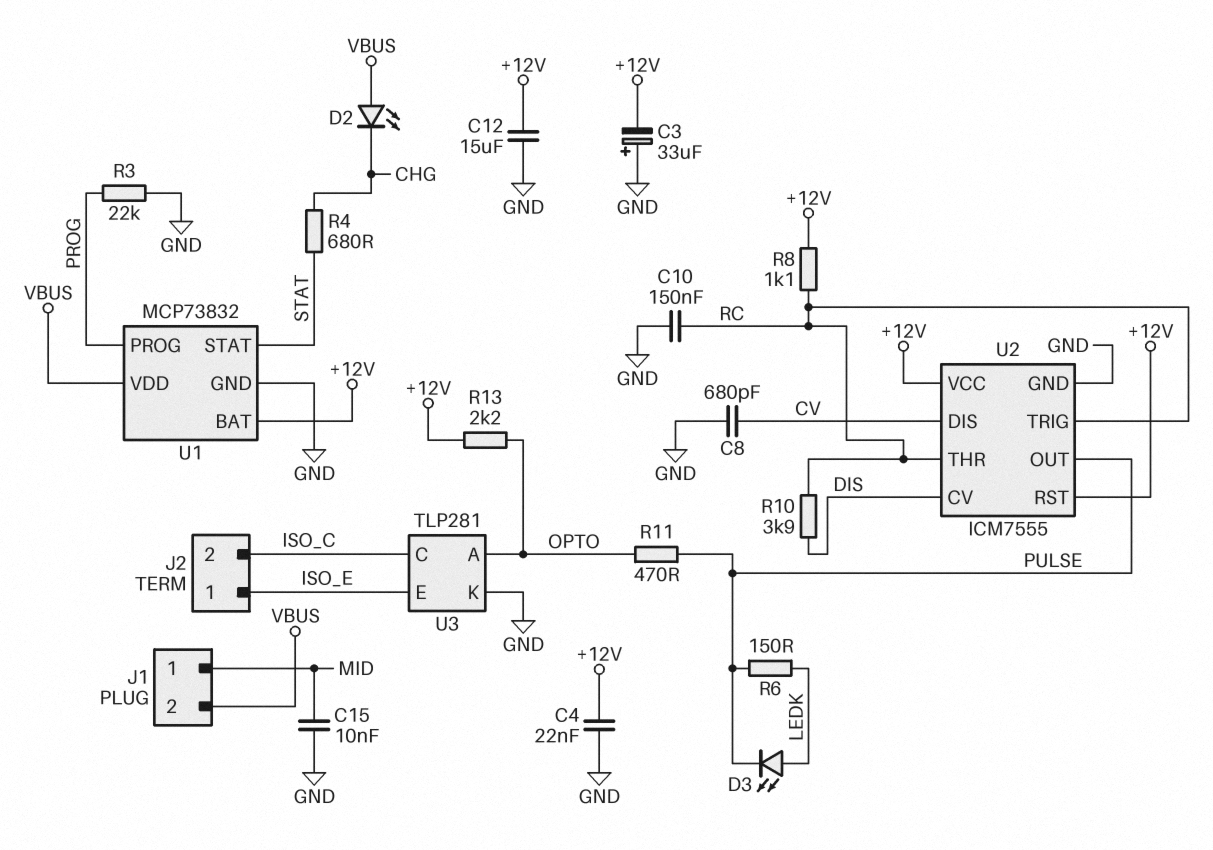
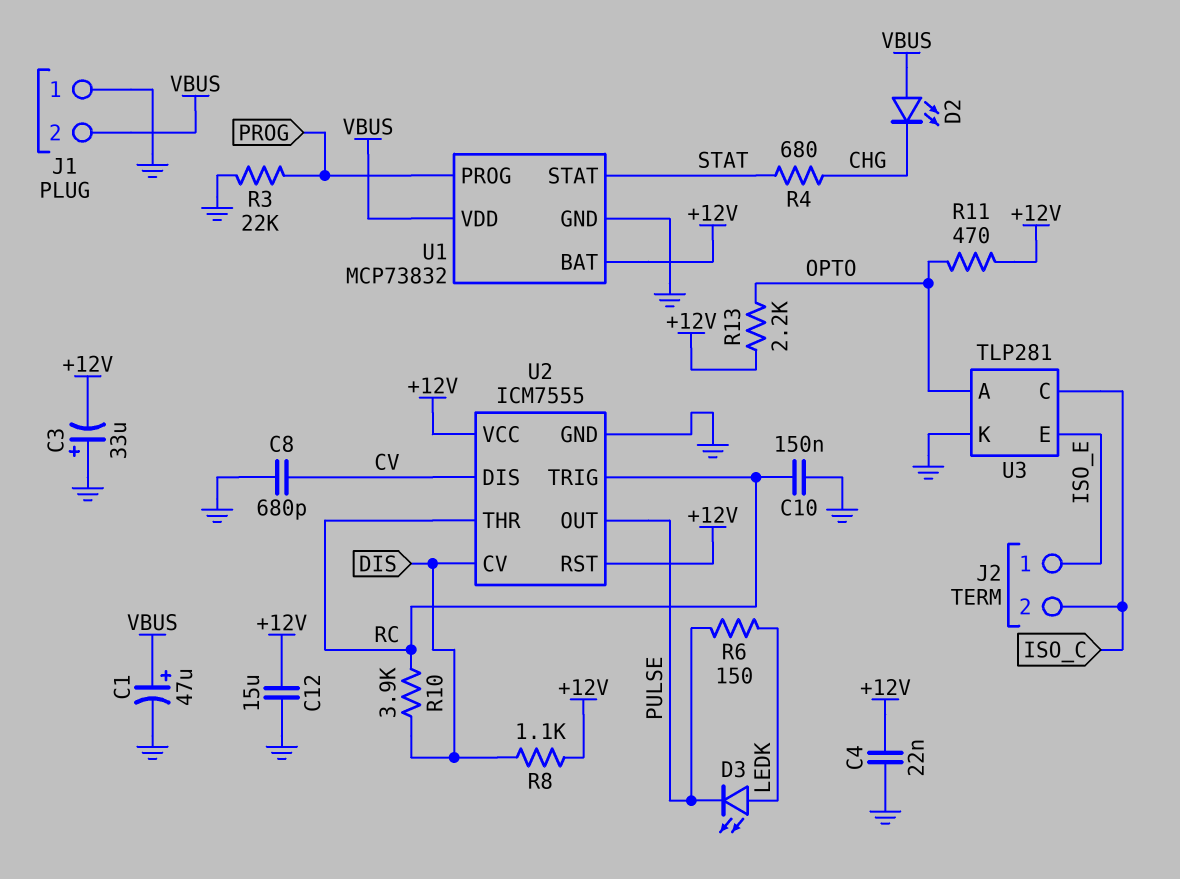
C1: none -> 47uF (plus VBUS, minus GND)
C15: 10nF (GND, MID) -> none
J1 pin 1: MID -> GND
R8: 1.1k (+12V, RC) -> 1.1k (+12V, DIS)
R11: 470 (OPTO, PULSE) -> 470 (+12V, OPTO)

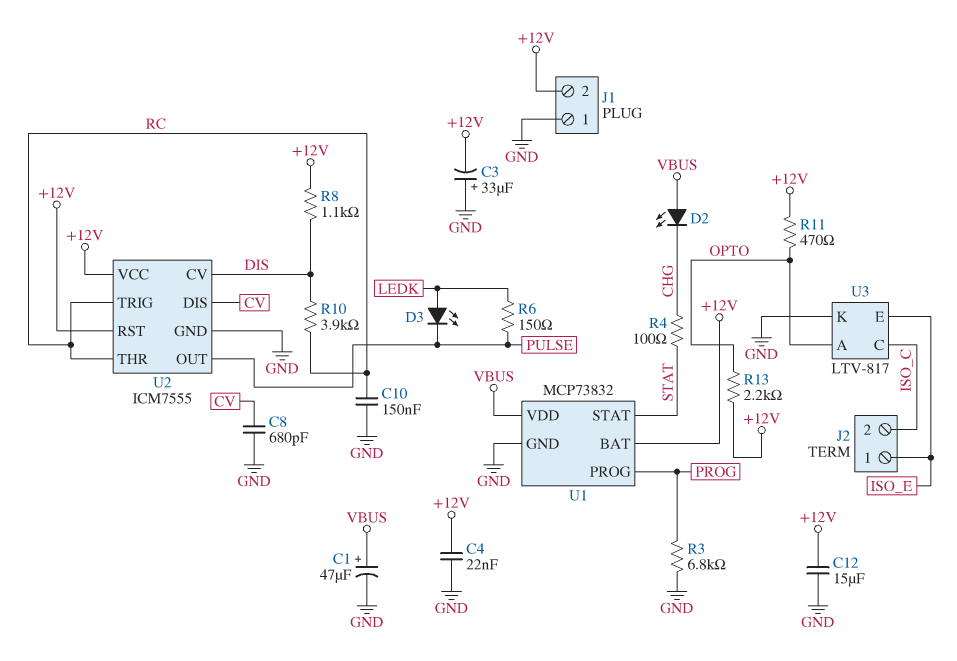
J1 pin 2: VBUS -> +12V
R3: 22k (GND, PROG) -> 6.8k (GND, PROG)
R4: 680 (CHG, STAT) -> 100 (CHG, STAT)
U3: TLP281 -> LTV-817

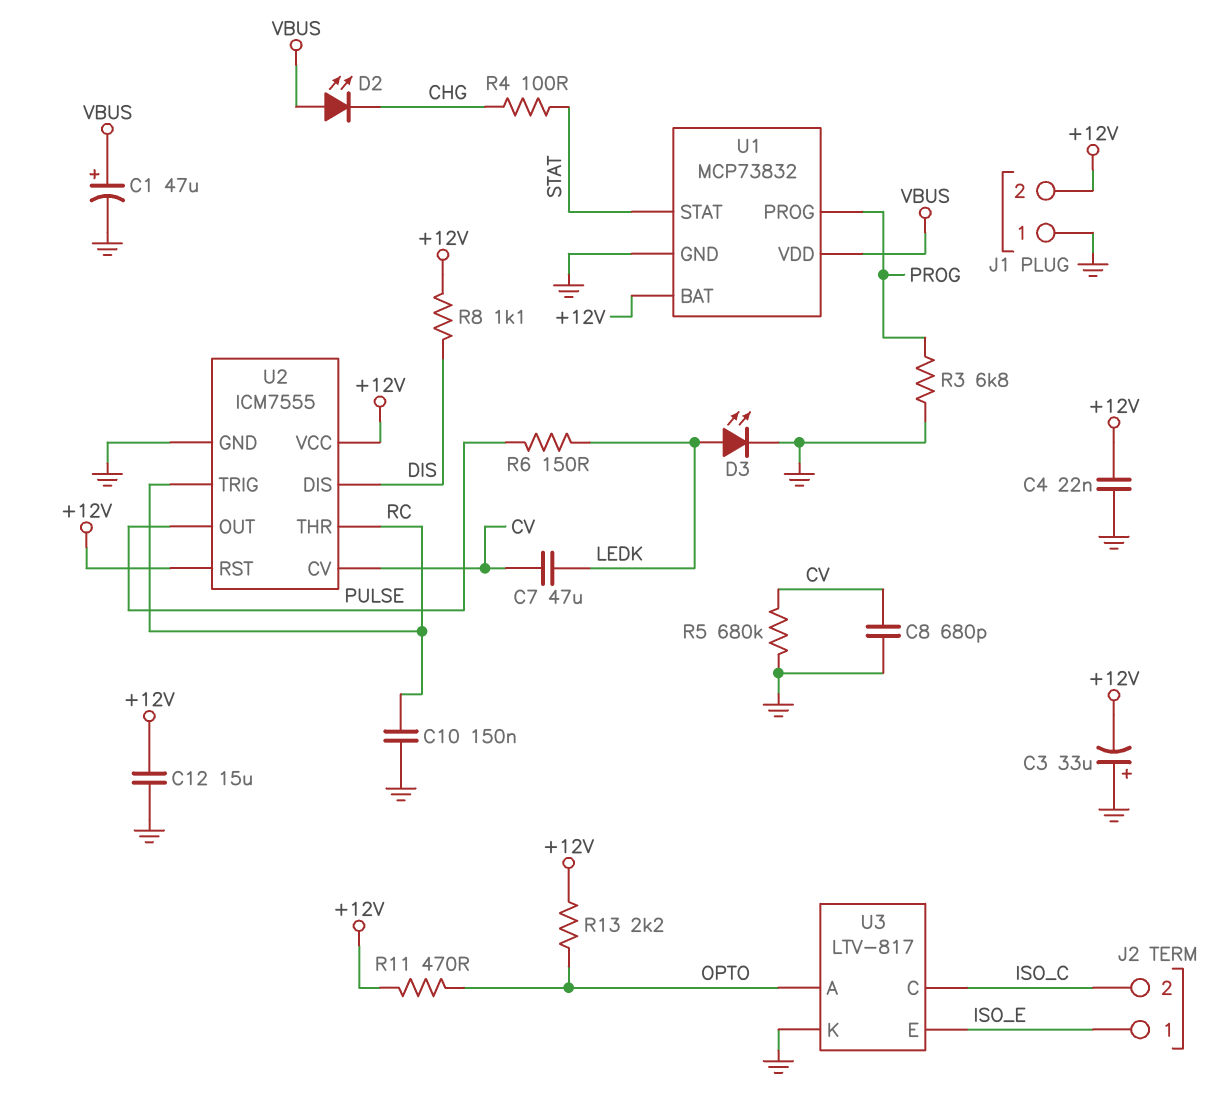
C7: none -> 47uF (CV, LEDK)
D3: LED (A LEDK, K PULSE) -> LED (A LEDK, K GND)
R5: none -> 680k (CV, GND)
R10: 3.9k (DIS, RC) -> none
U2 pin CV: DIS -> CV
U2 pin DIS: CV -> DIS

